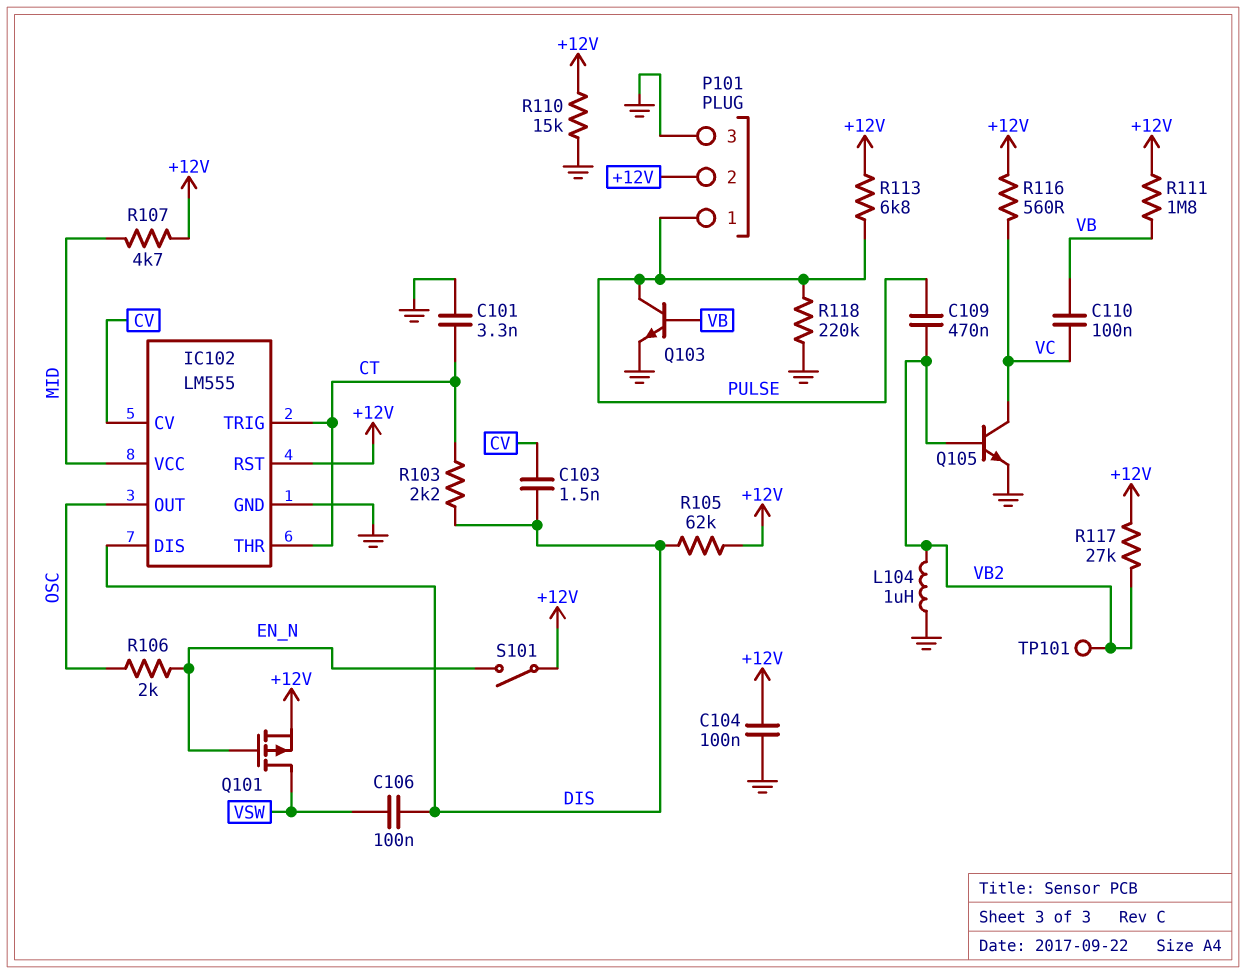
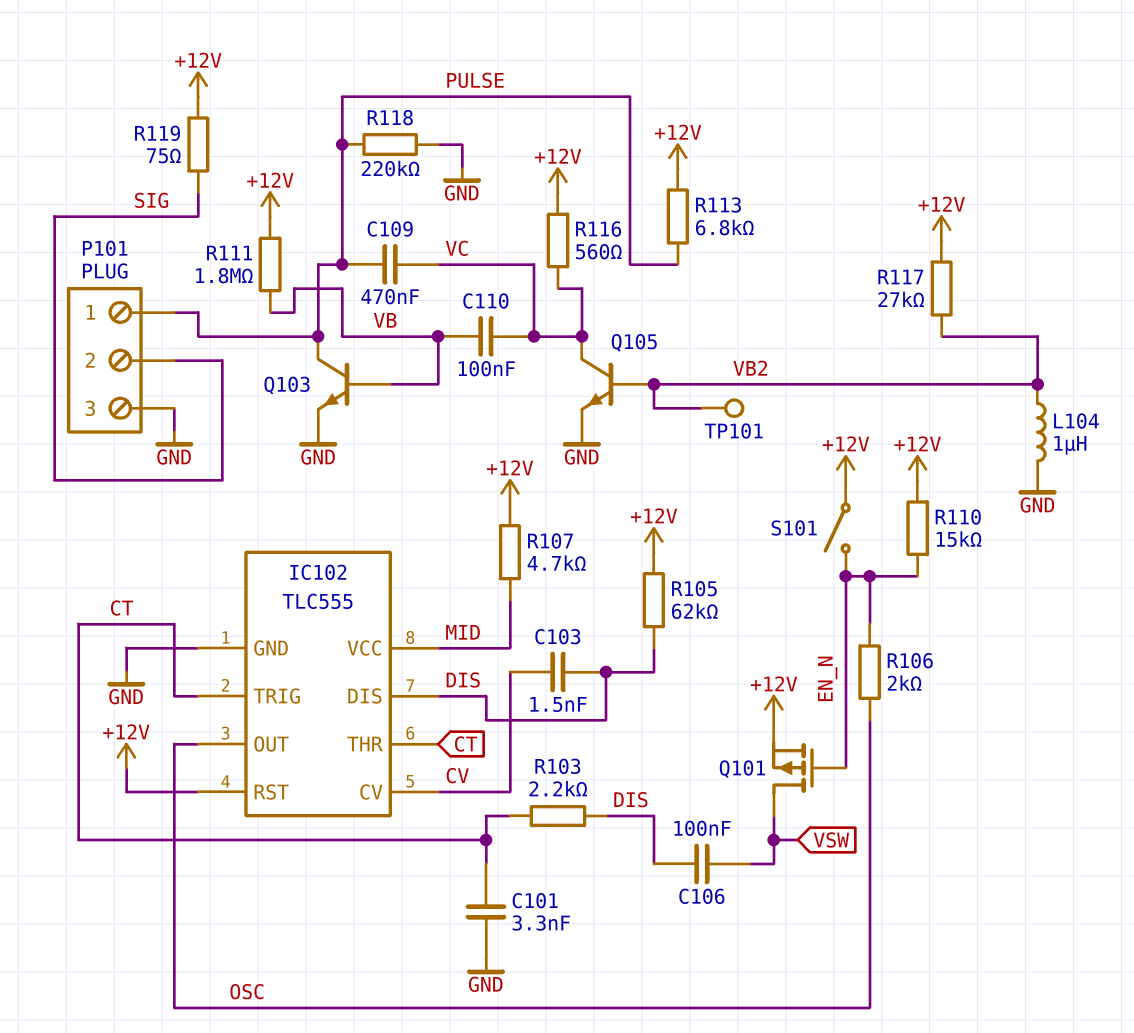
C104: 100nF (+12V, GND) -> none
C109: 470nF (PULSE, VB2) -> 470nF (PULSE, VC)
IC102: LM555 -> TLC555
P101 pin 2: +12V -> SIG
R110: 15k (+12V, GND) -> 15k (+12V, EN_N)
R119: none -> 75 (+12V, SIG)

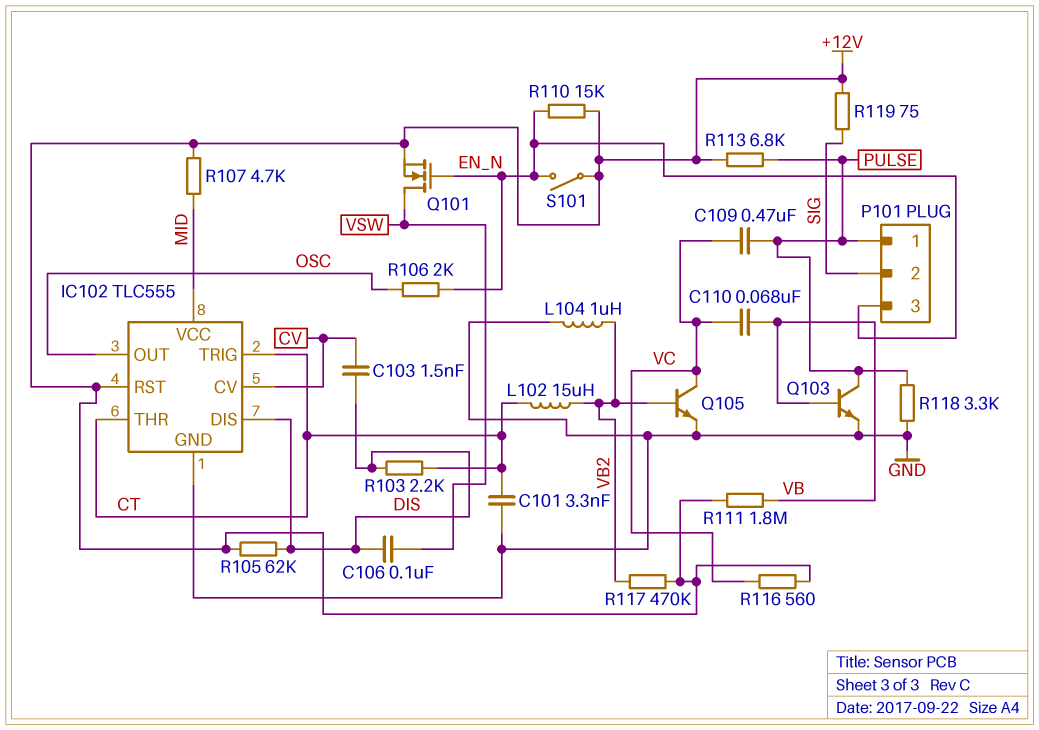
C110: 100nF (VB, VC) -> 68nF (VB, VC)
L102: none -> 15uH (CT, VB2)
P101 pin 3: GND -> EN_N
Q101: PMOS (G EN_N, D VSW, S +12V) -> NMOS (G EN_N, D VSW, S +12V)
R117: 27k (+12V, VB2) -> 470k (+12V, VB2)
R118: 220k (GND, PULSE) -> 3.3k (GND, PULSE)
TP101: test point (VB2) -> none

